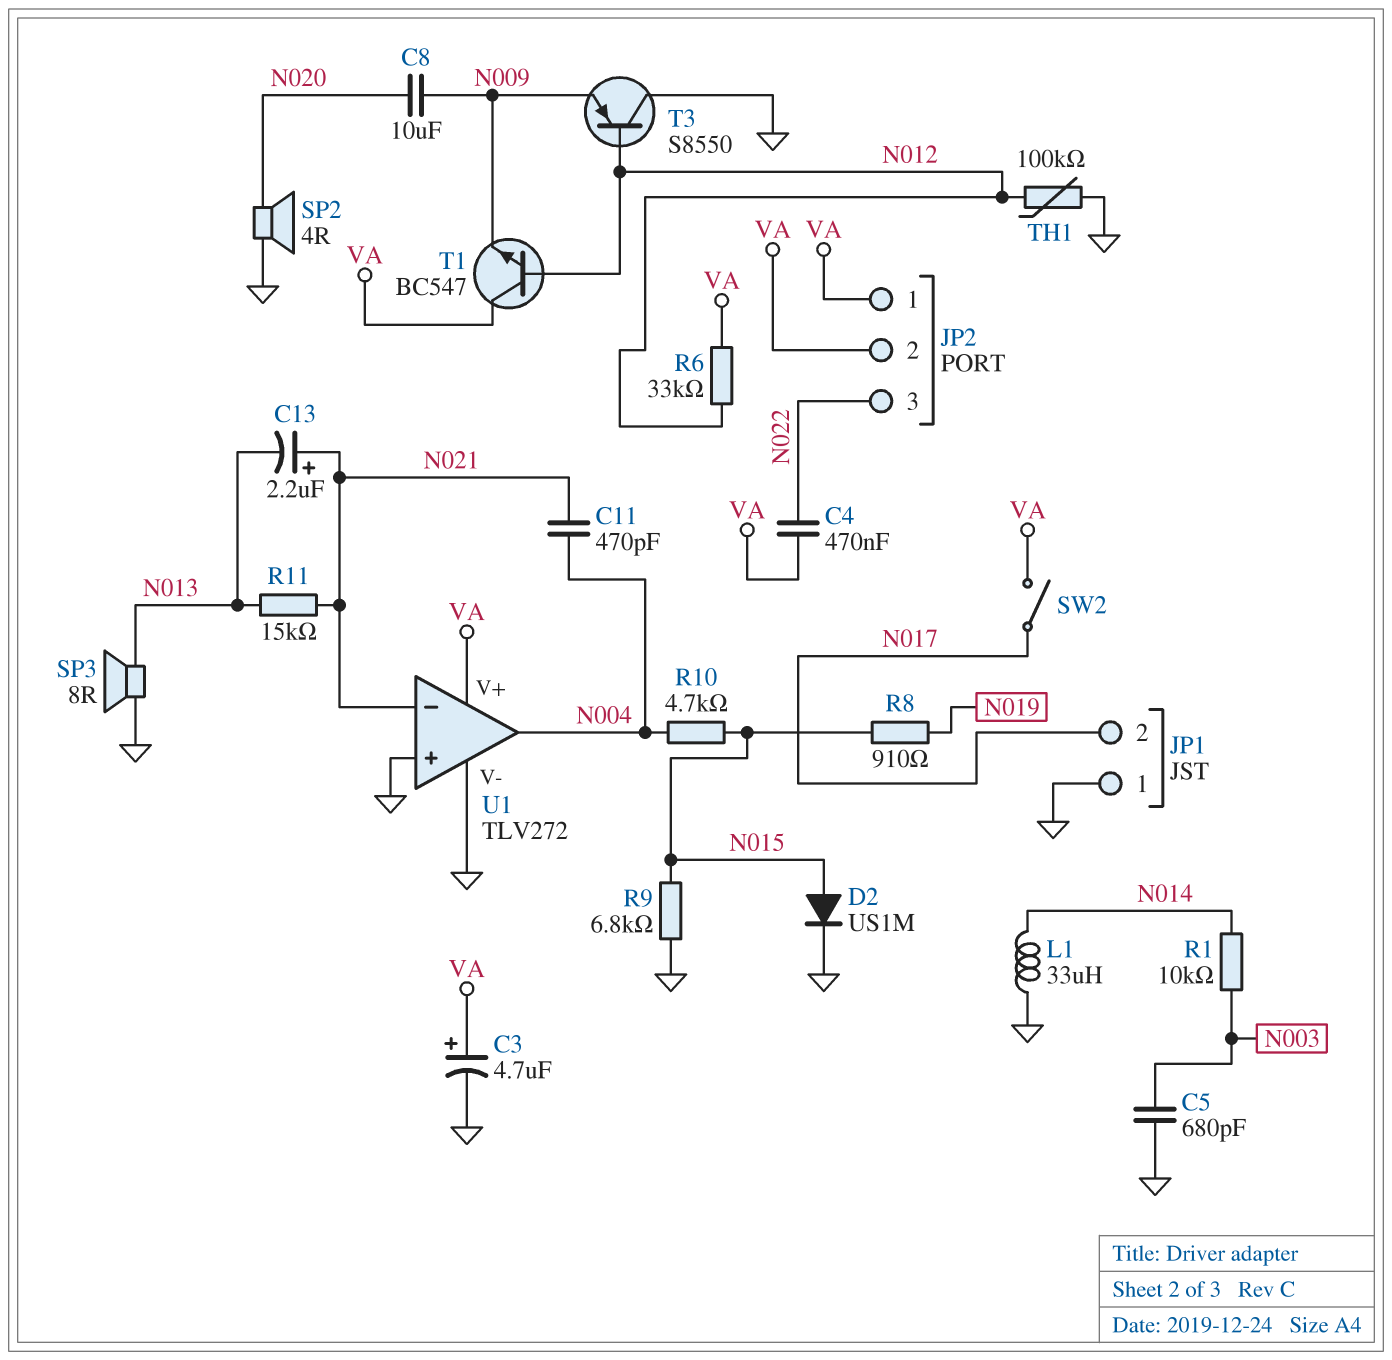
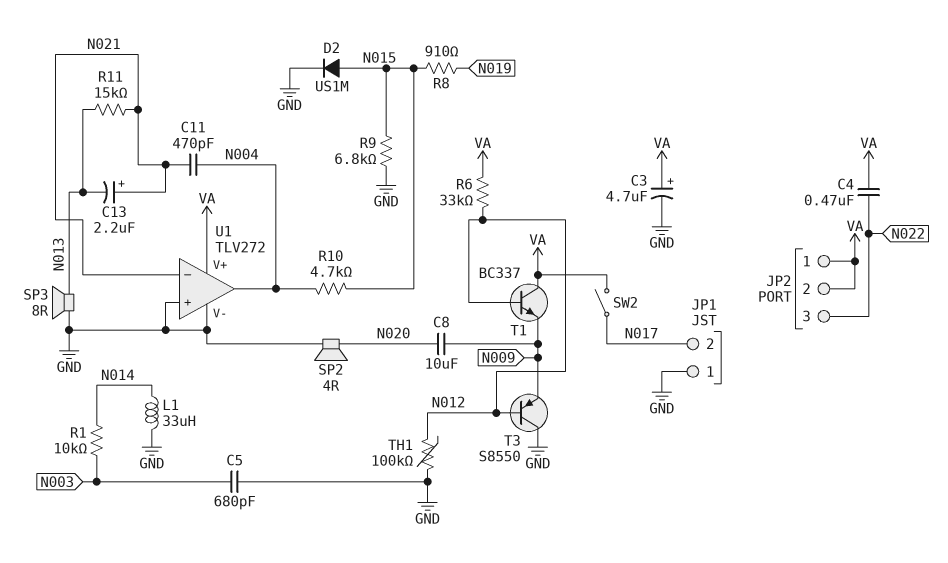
T1: NPN BC547 (B N012, C VA, E N009) -> NPN BC337 (B N012, C VA, E N009)

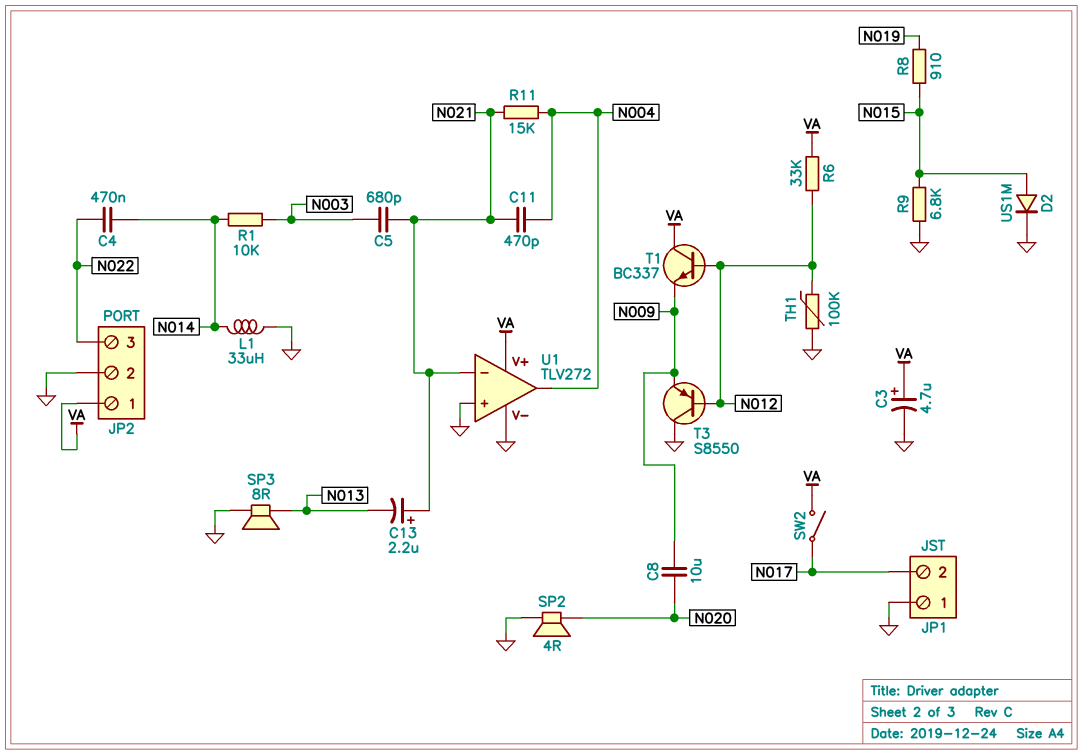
C4: 470nF (N022, VA) -> 470nF (N014, N022)
C5: 680pF (GND, N003) -> 680pF (N003, N021)
JP2 pin 2: VA -> GND
R10: 4.7k (N004, N015) -> none
R11: 15k (N013, N021) -> 15k (N004, N021)

